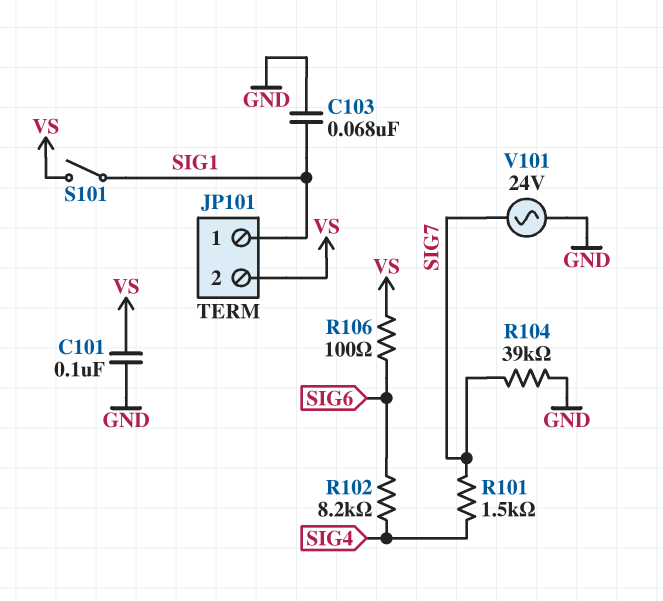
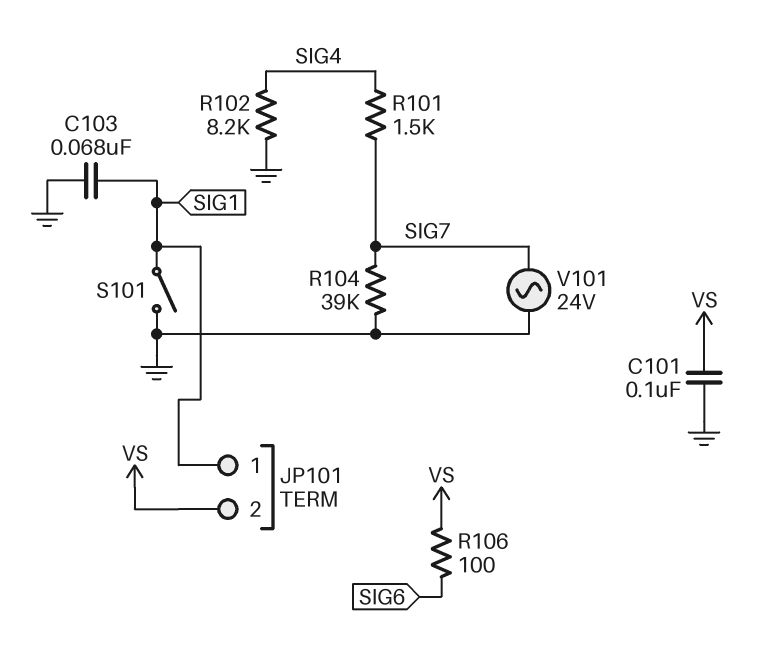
R102: 8.2k (SIG4, SIG6) -> 8.2k (GND, SIG4)
S101: switch (SIG1, VS) -> switch (GND, SIG1)

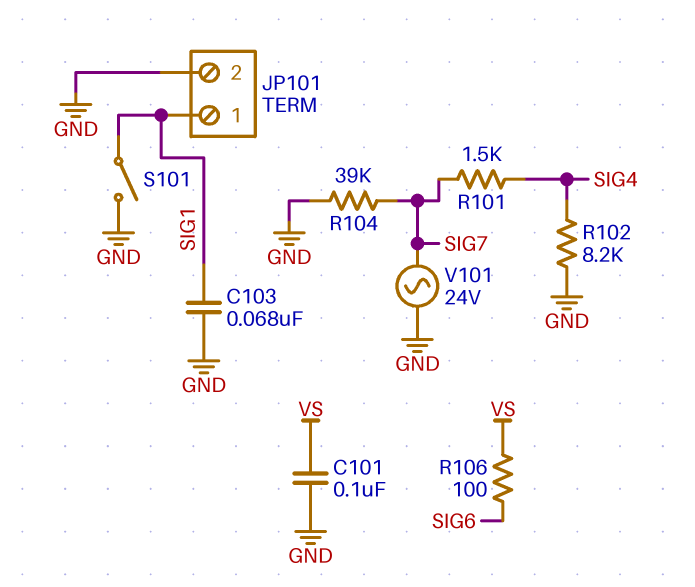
JP101 pin 2: VS -> GND

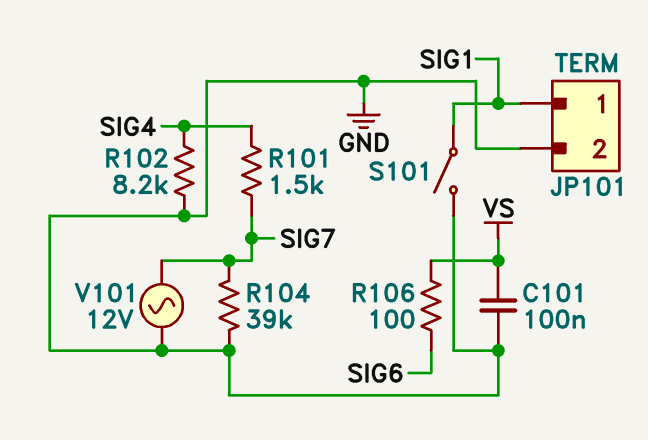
C103: 68nF (GND, SIG1) -> none
V101: AC 24V (GND, SIG7) -> AC 12V (GND, SIG7)

